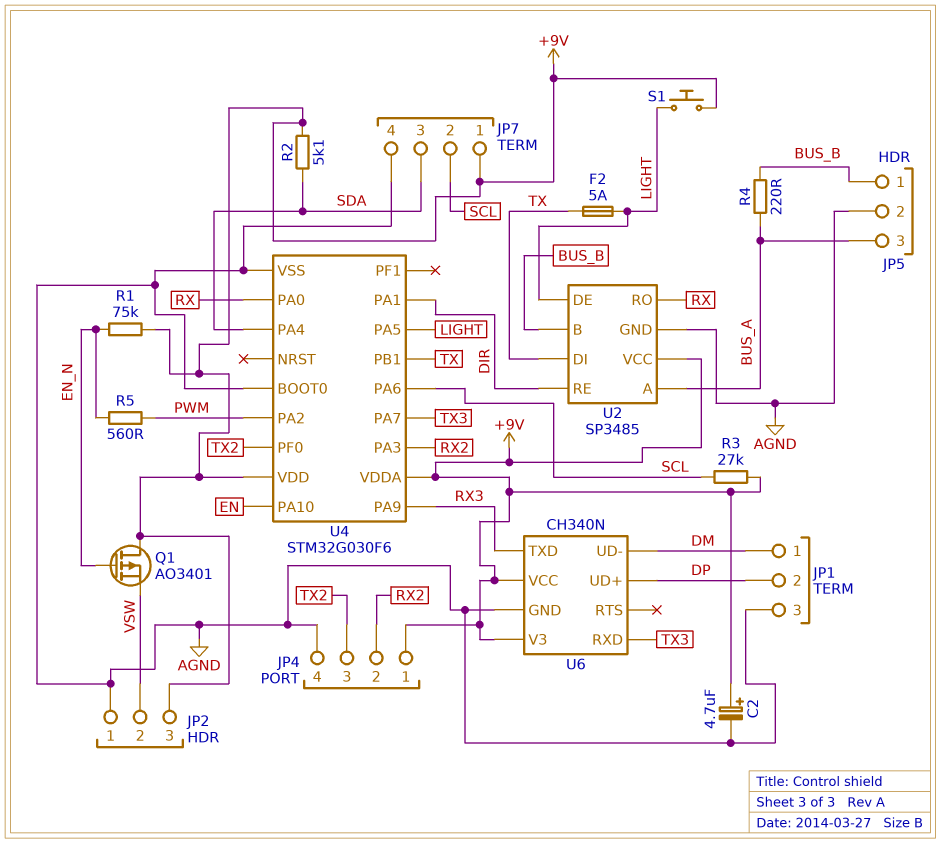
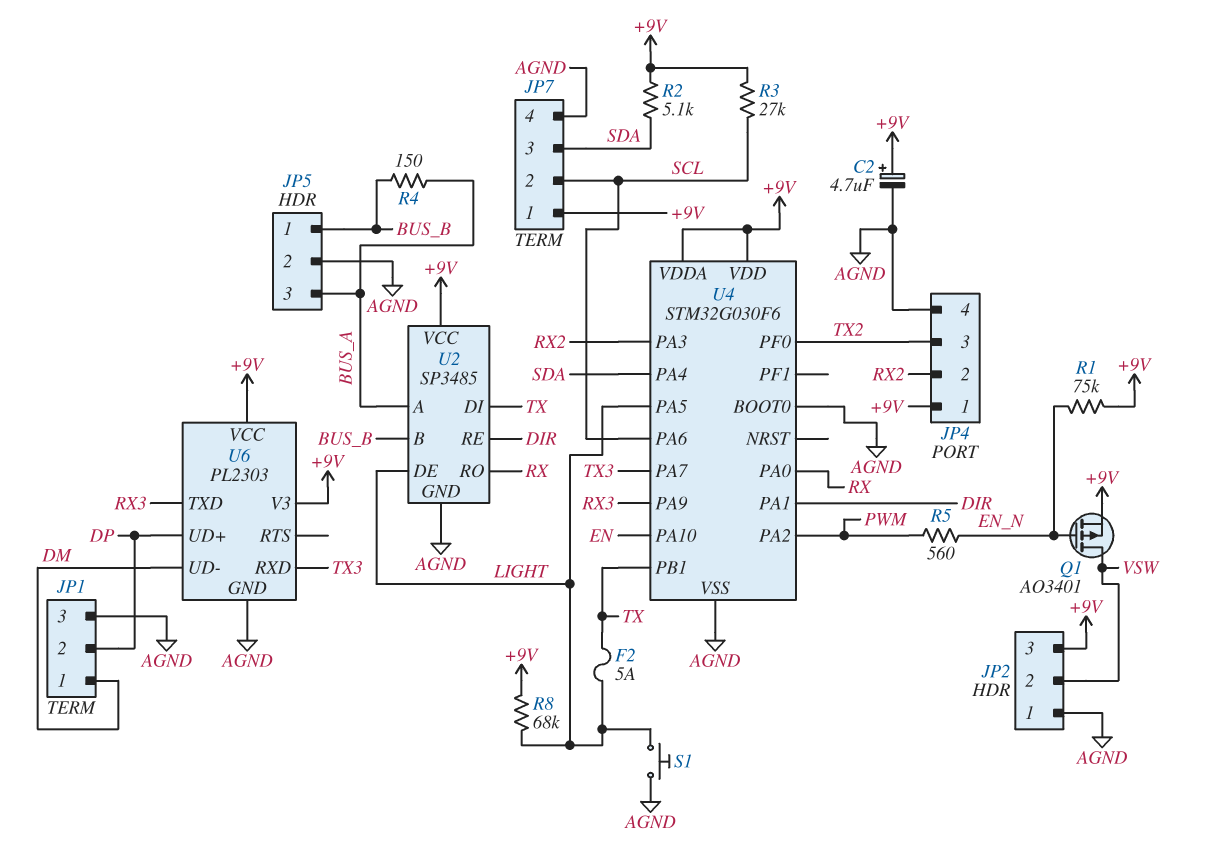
Q1: PMOS AO3401 (G EN_N, D +9V, S VSW) -> PMOS AO3401 (G EN_N, D VSW, S +9V)
R4: 220 (BUS_A, BUS_B) -> 150 (BUS_A, BUS_B)
R8: none -> 68k (+9V, LIGHT)
S1: button (+9V, LIGHT) -> button (AGND, LIGHT)
U6: CH340N -> PL2303

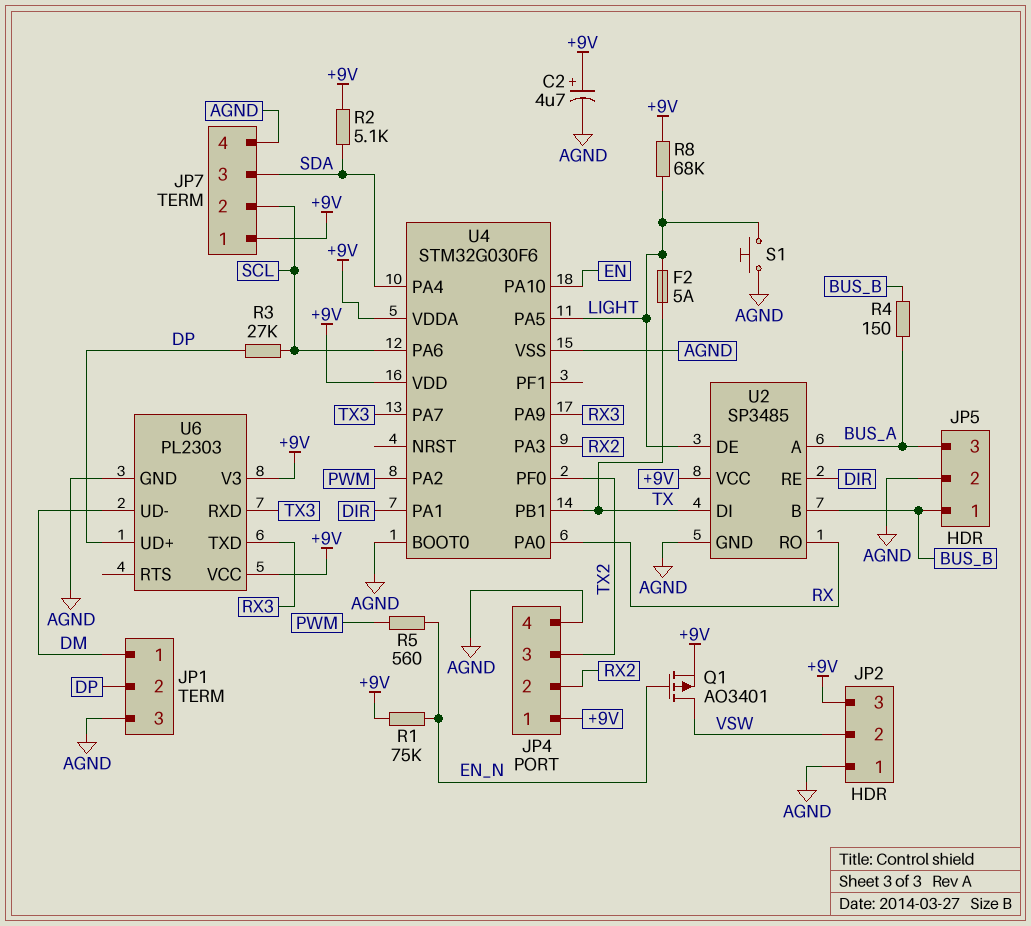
R3: 27k (+9V, SCL) -> 27k (DP, SCL)

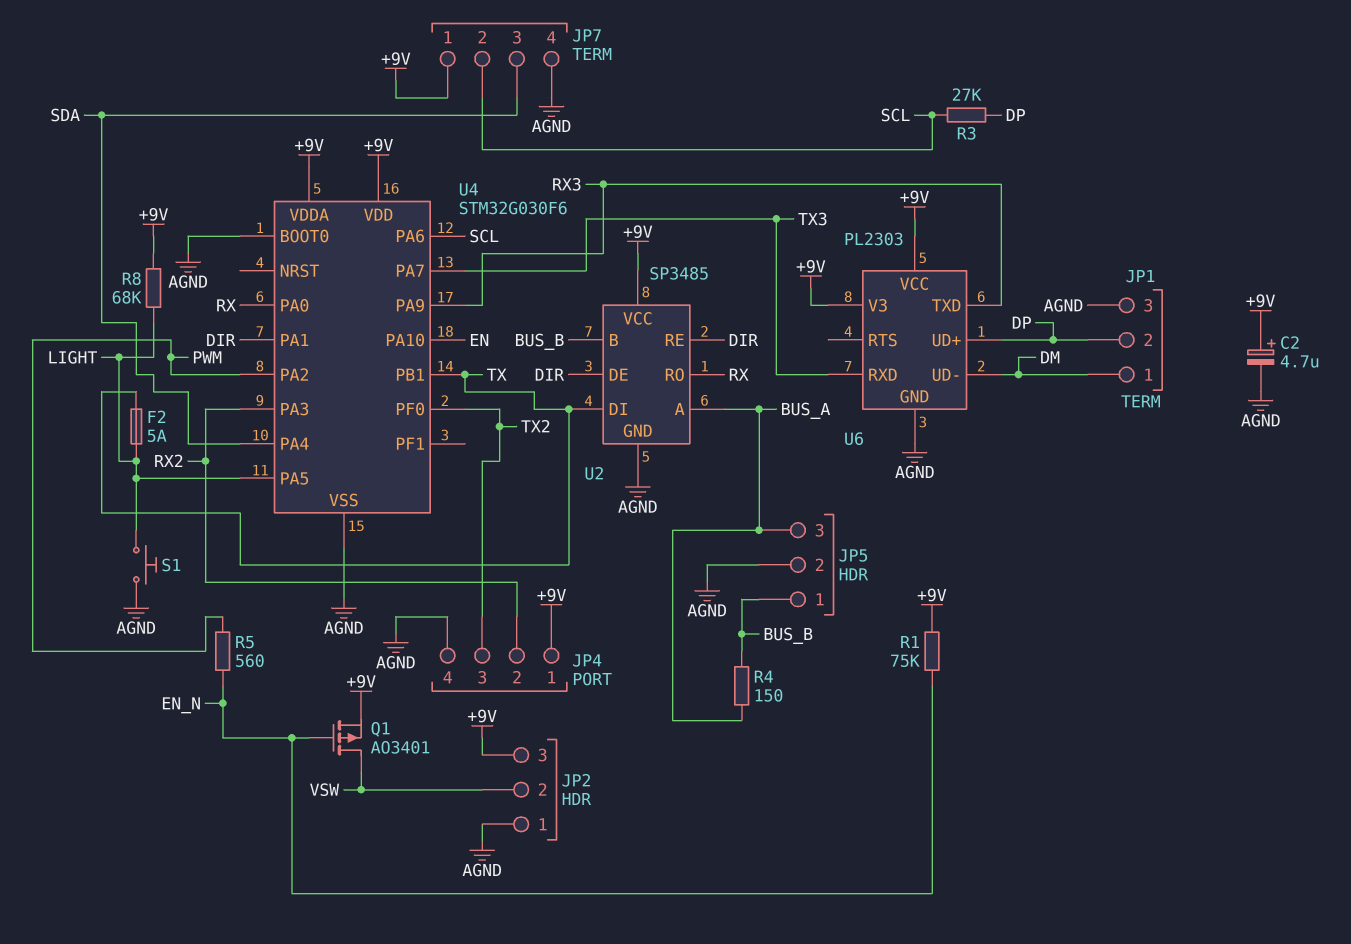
R2: 5.1k (+9V, SDA) -> none
U2 pin DE: LIGHT -> DIR

